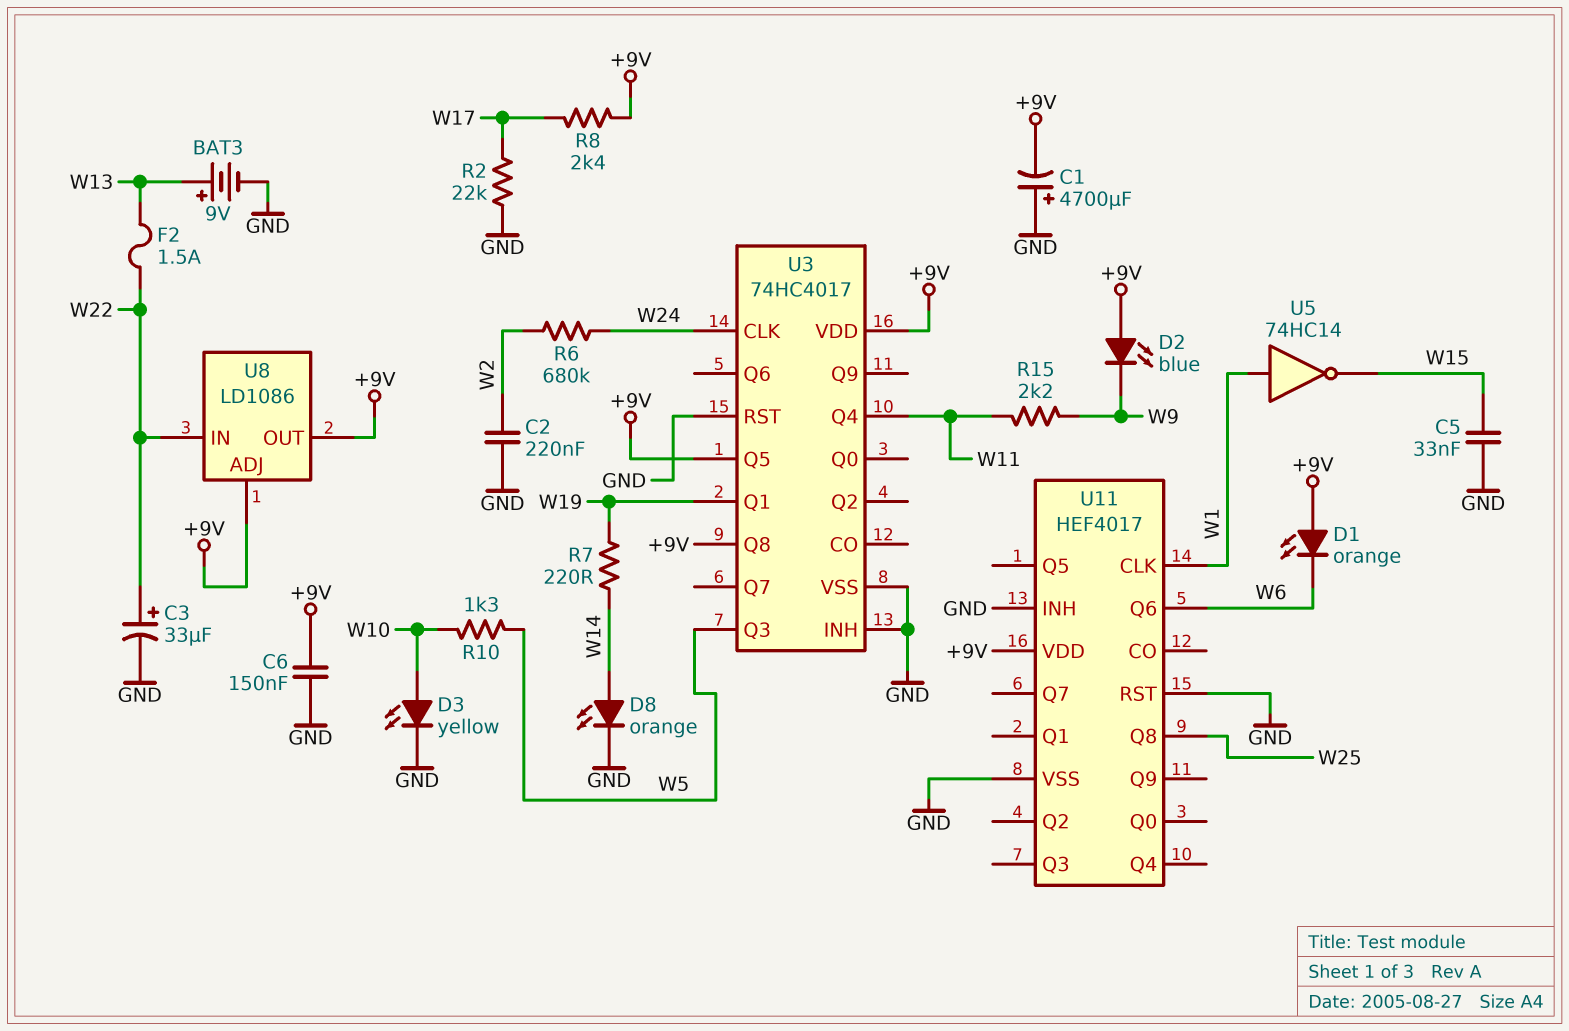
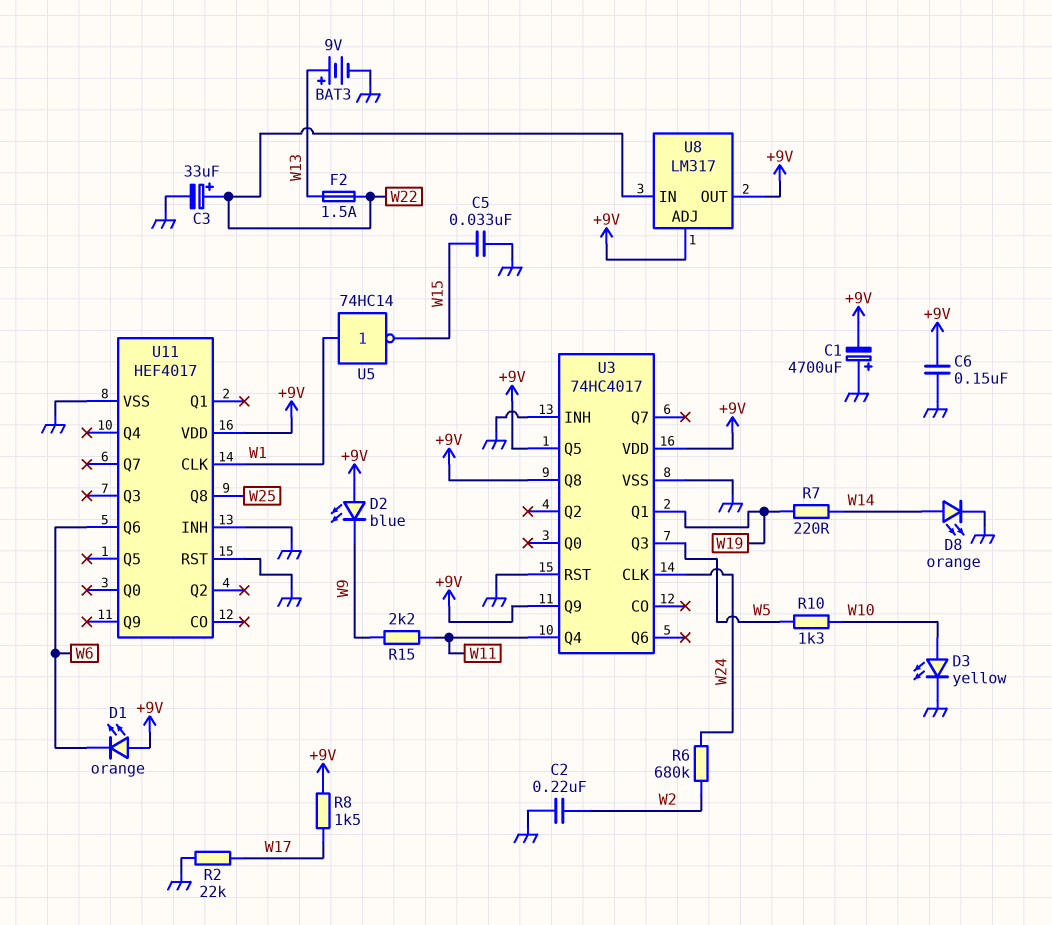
R8: 2.4k (+9V, W17) -> 1.5k (+9V, W17)
U3 pin Q9: none -> +9V
U8: LD1086 -> LM317

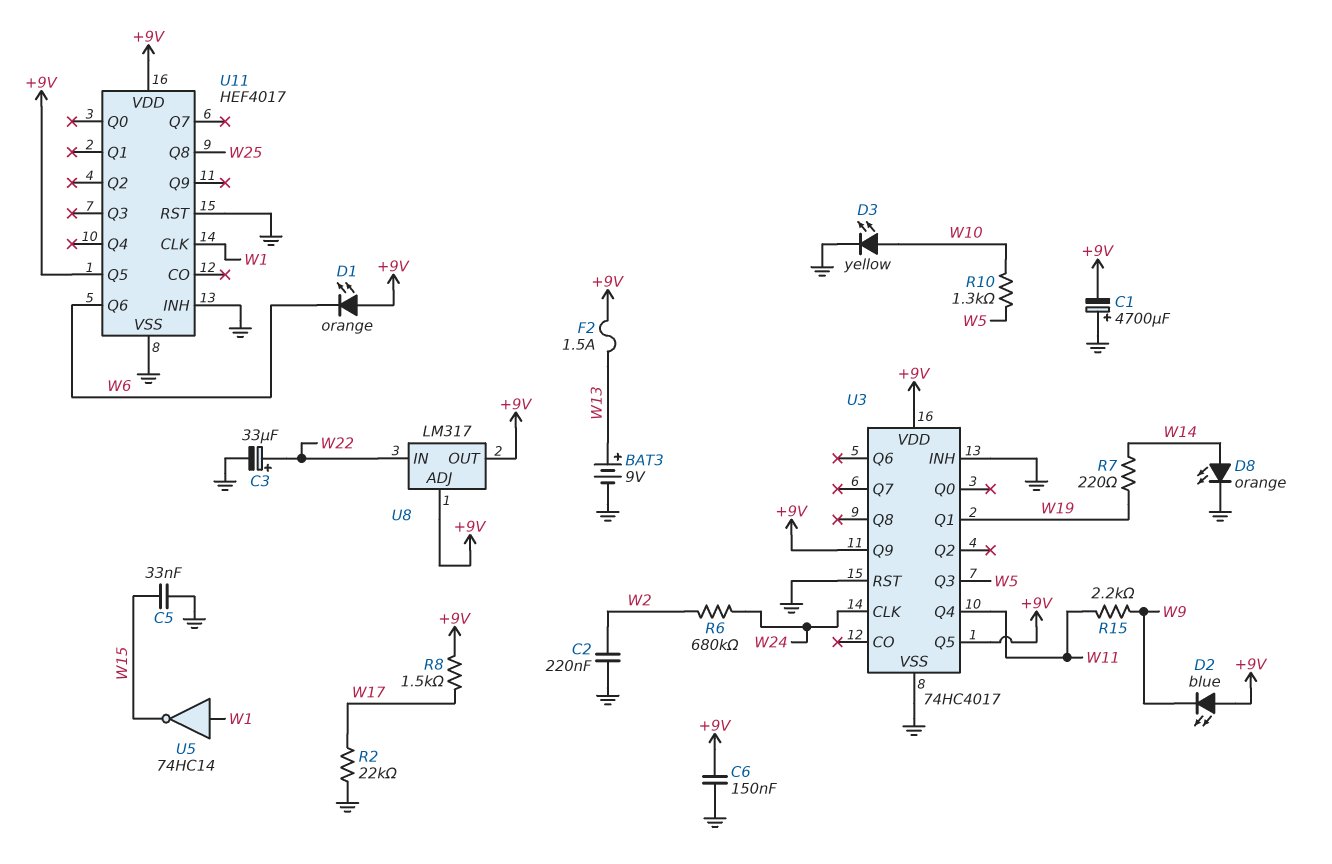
F2: 1.5A (W13, W22) -> 1.5A (+9V, W13)
U3 pin Q8: +9V -> none
U11 pin Q5: none -> +9V

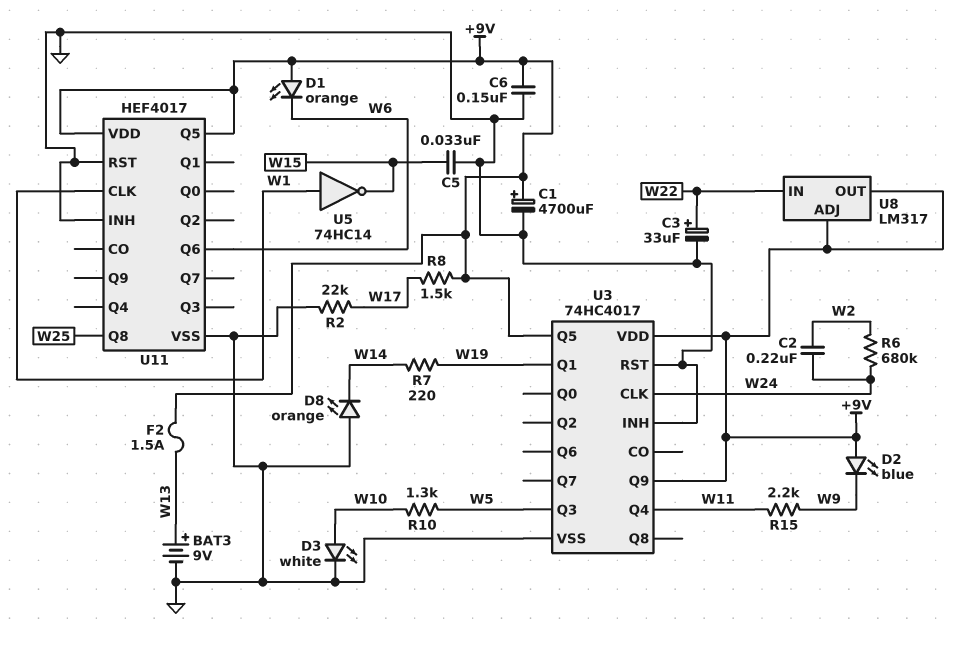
C1: 4700uF (plus GND, minus +9V) -> 4700uF (plus +9V, minus GND)
C2: 220nF (GND, W2) -> 220nF (W2, W24)
D3: LED yellow (A W10, K GND) -> LED white (A W10, K GND)
D8: LED orange (A W14, K GND) -> LED orange (A GND, K W14)

